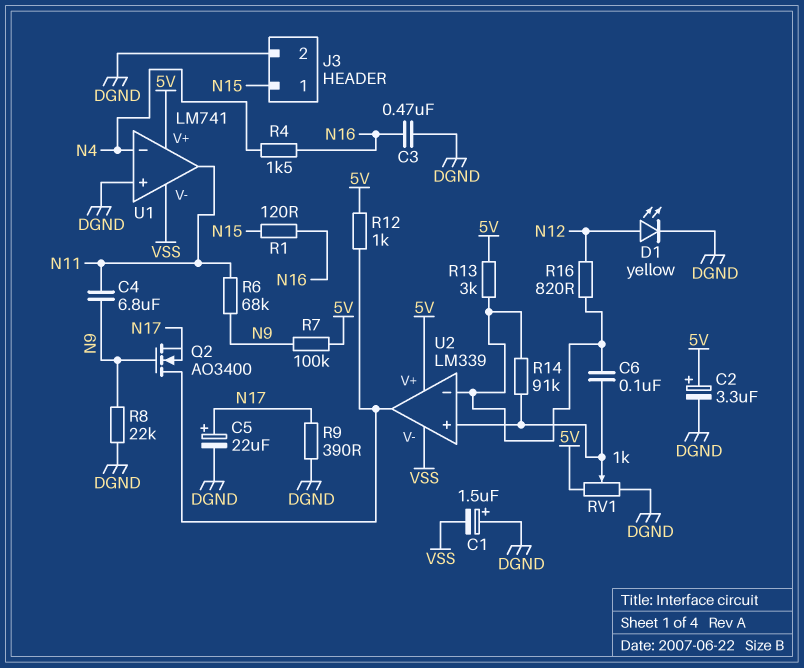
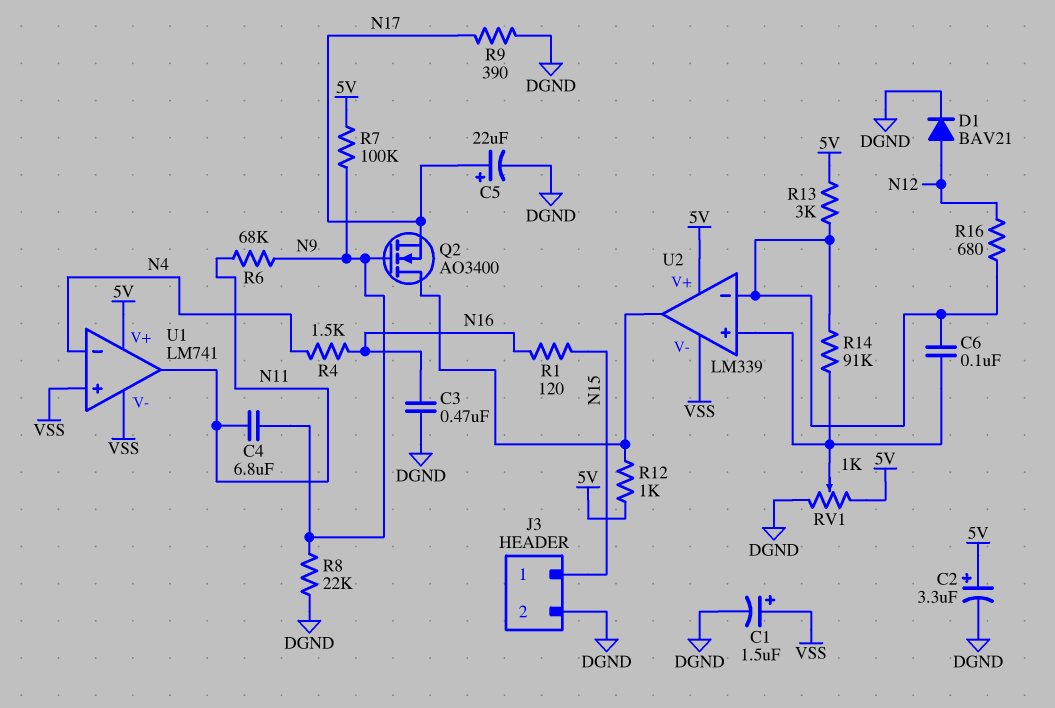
C1: 1.5uF (plus DGND, minus VSS) -> 1.5uF (plus VSS, minus DGND)
D1: LED yellow (A N12, K DGND) -> diode BAV21 (A N12, K DGND)
R16: 820 (N12, U2/in-) -> 680 (N12, U2/in-)
U1 pin in+: DGND -> VSS

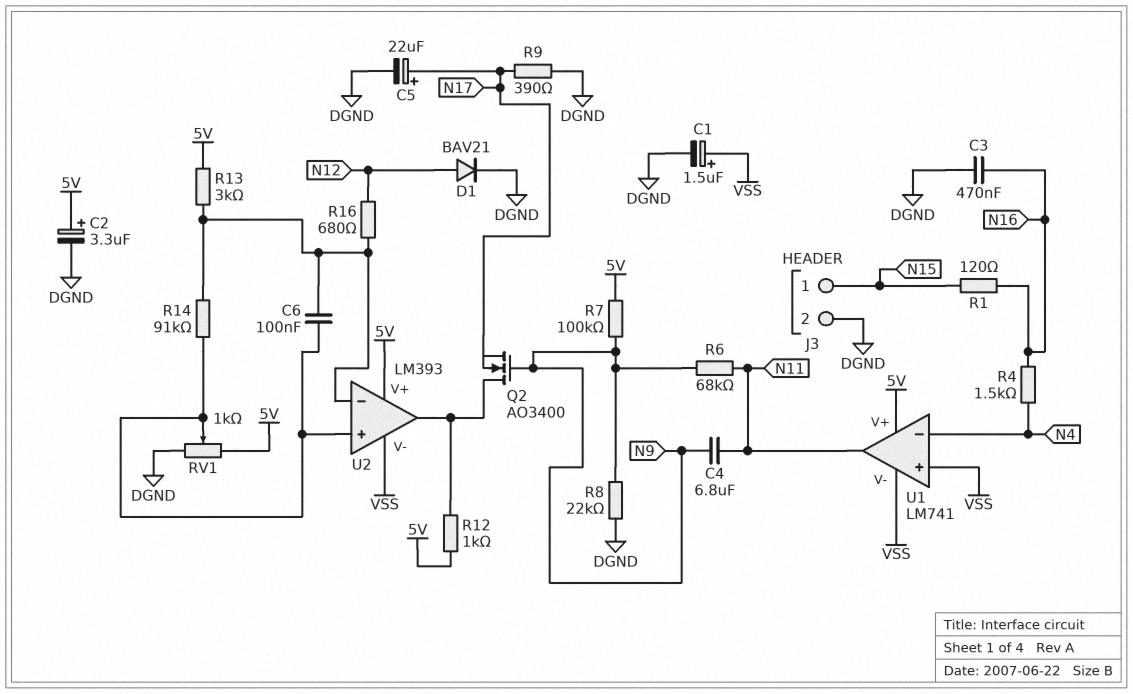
U2: LM339 -> LM393

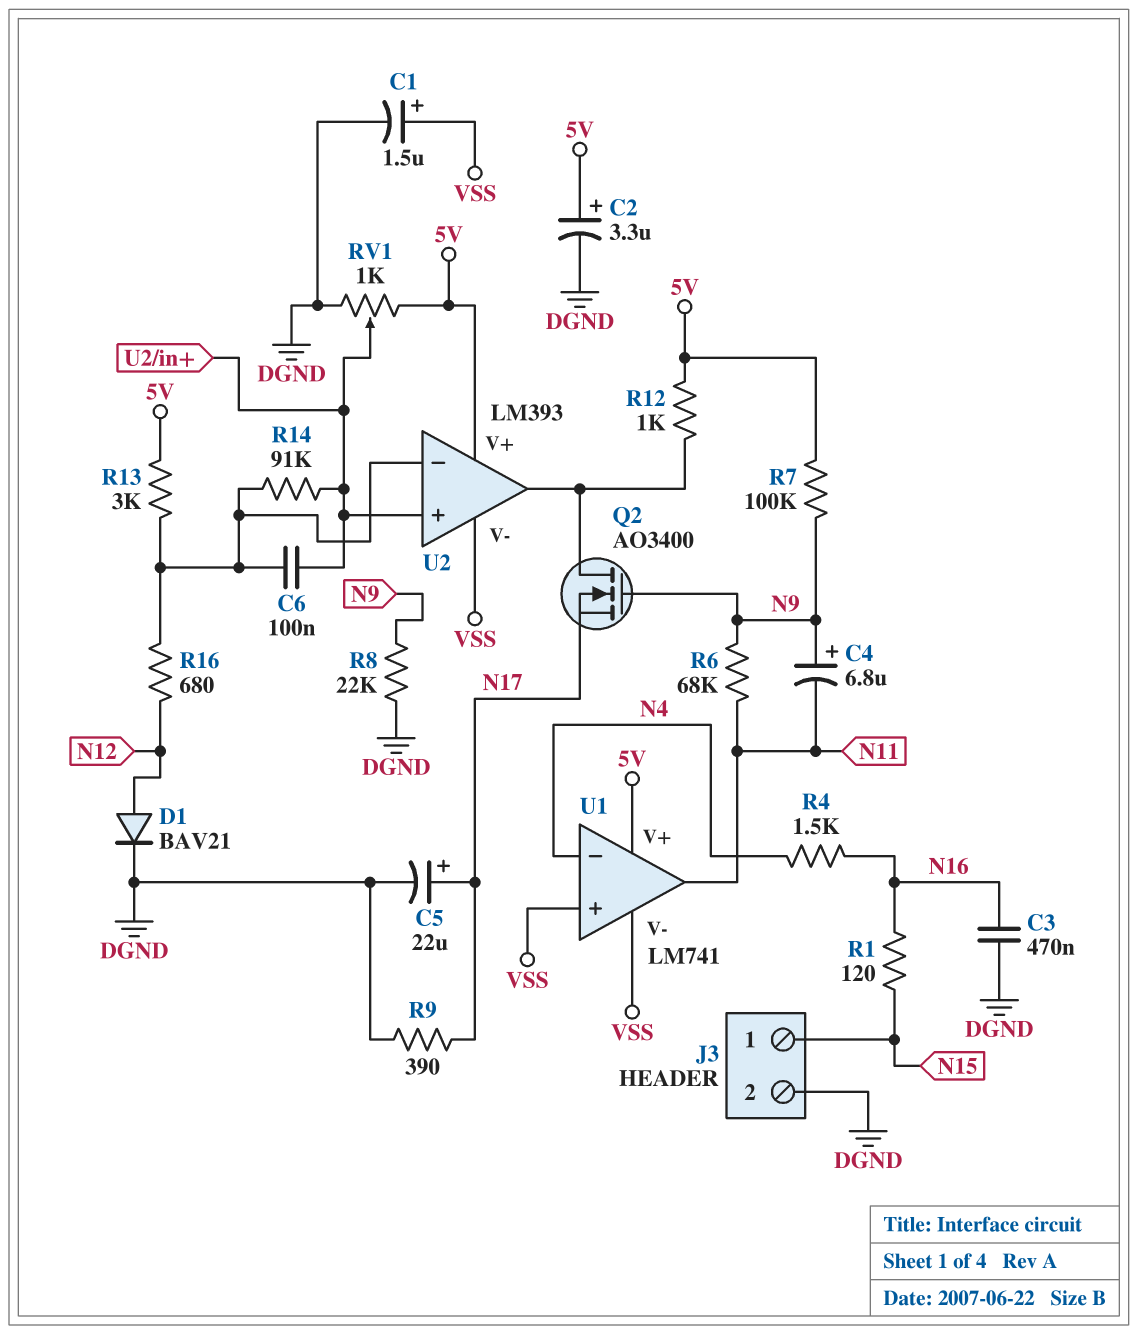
C4: 6.8uF (N9, N11) -> 6.8uF (plus N9, minus N11)

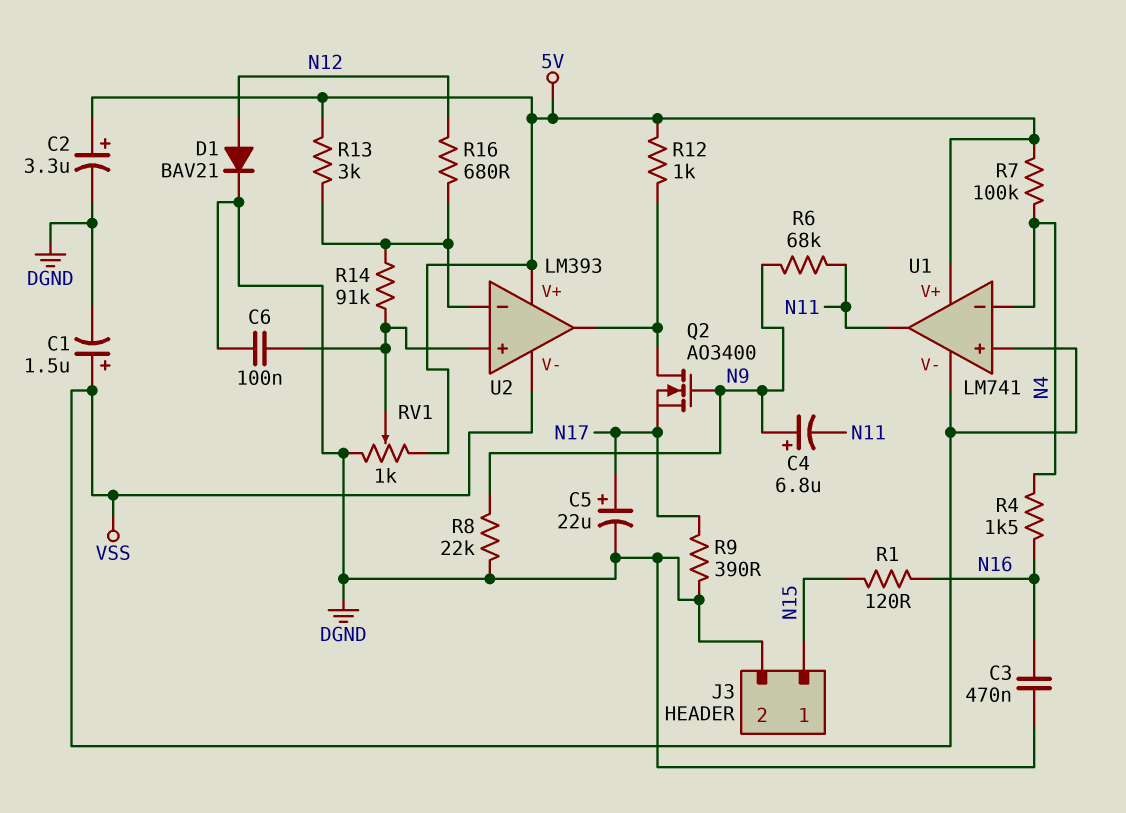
C6: 100nF (U2/in+, U2/in-) -> 100nF (DGND, U2/in+)
R7: 100k (5V, N9) -> 100k (5V, N4)

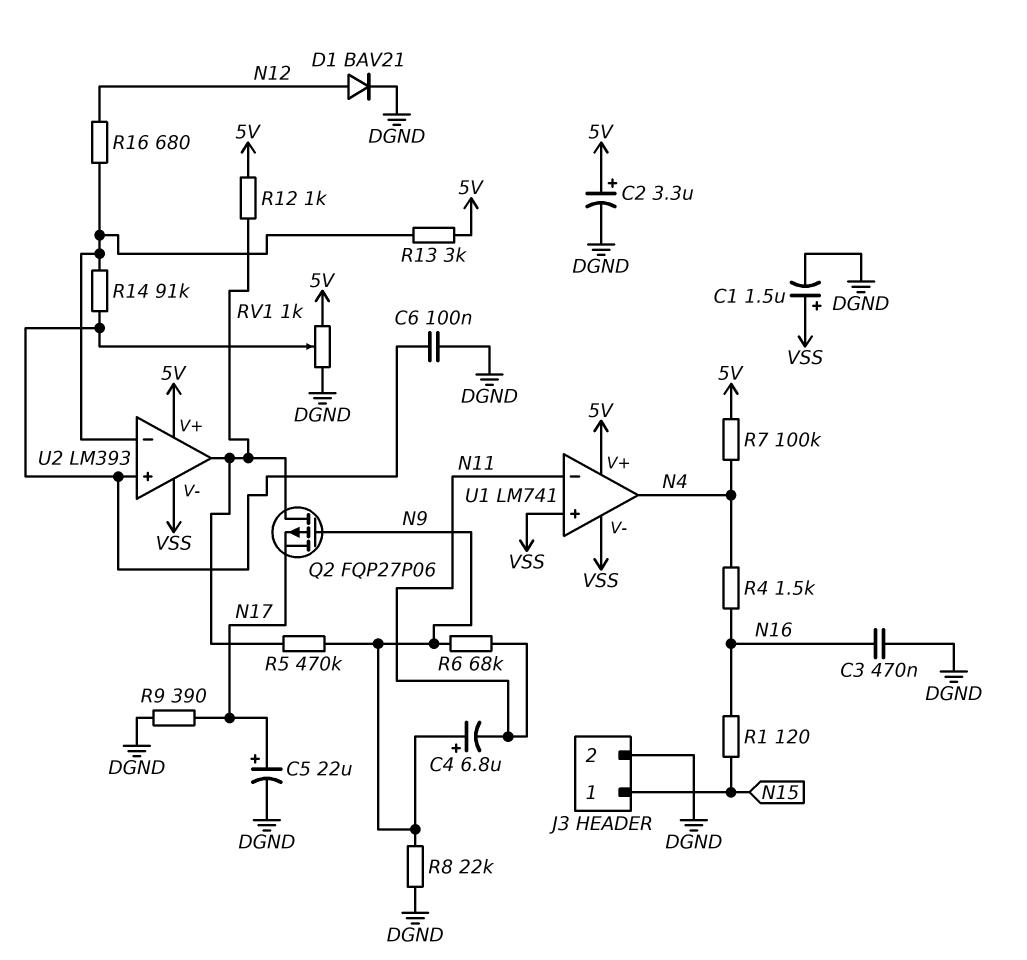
Q2: NMOS AO3400 (G N9, D U2/out, S N17) -> PMOS FQP27P06 (G N9, D U2/out, S N17)
R5: none -> 470k (N9, U2/out)
U1 pin in-: N4 -> N11
U1 pin out: N11 -> N4

